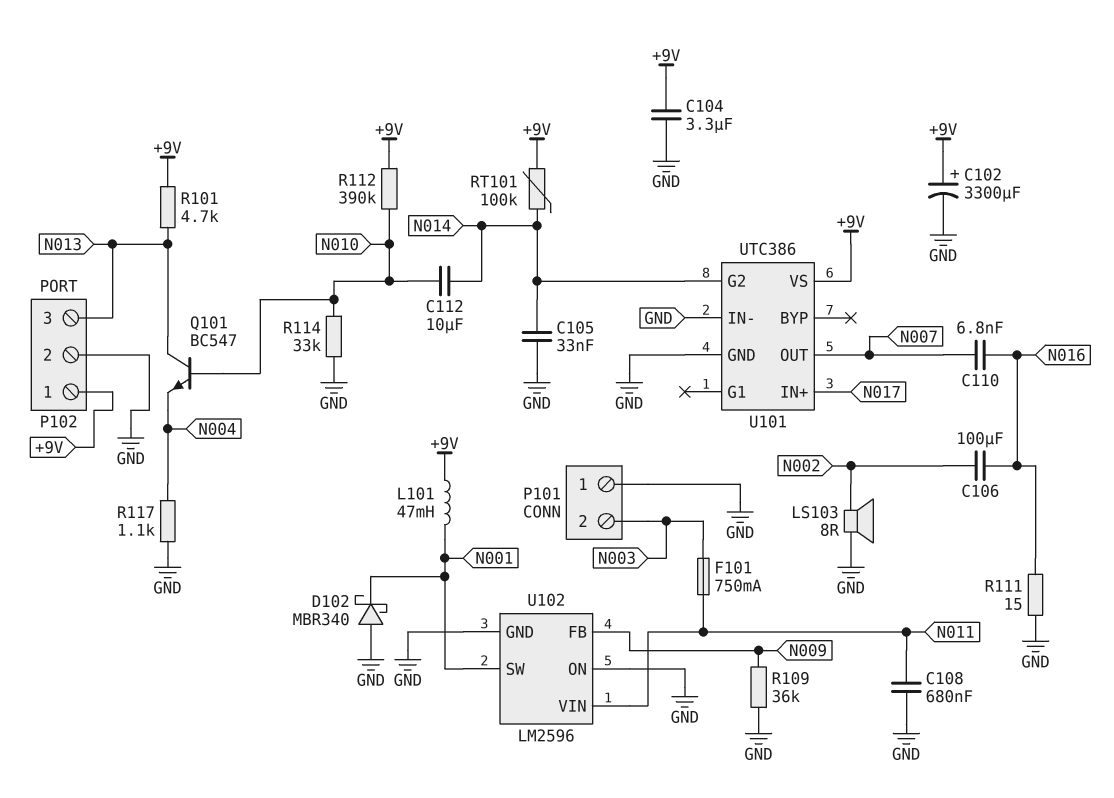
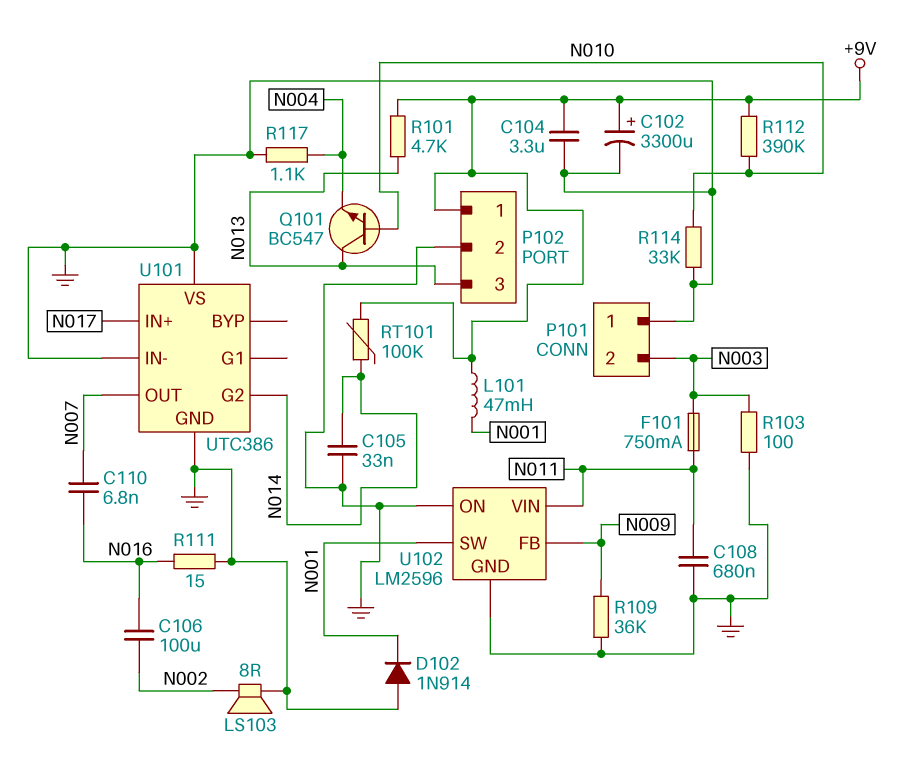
C112: 10uF (N010, N014) -> none
D102: schottky MBR340 (A GND, K N001) -> diode 1N914 (A GND, K N001)
R103: none -> 100 (GND, N003)
U101 pin VS: +9V -> GND

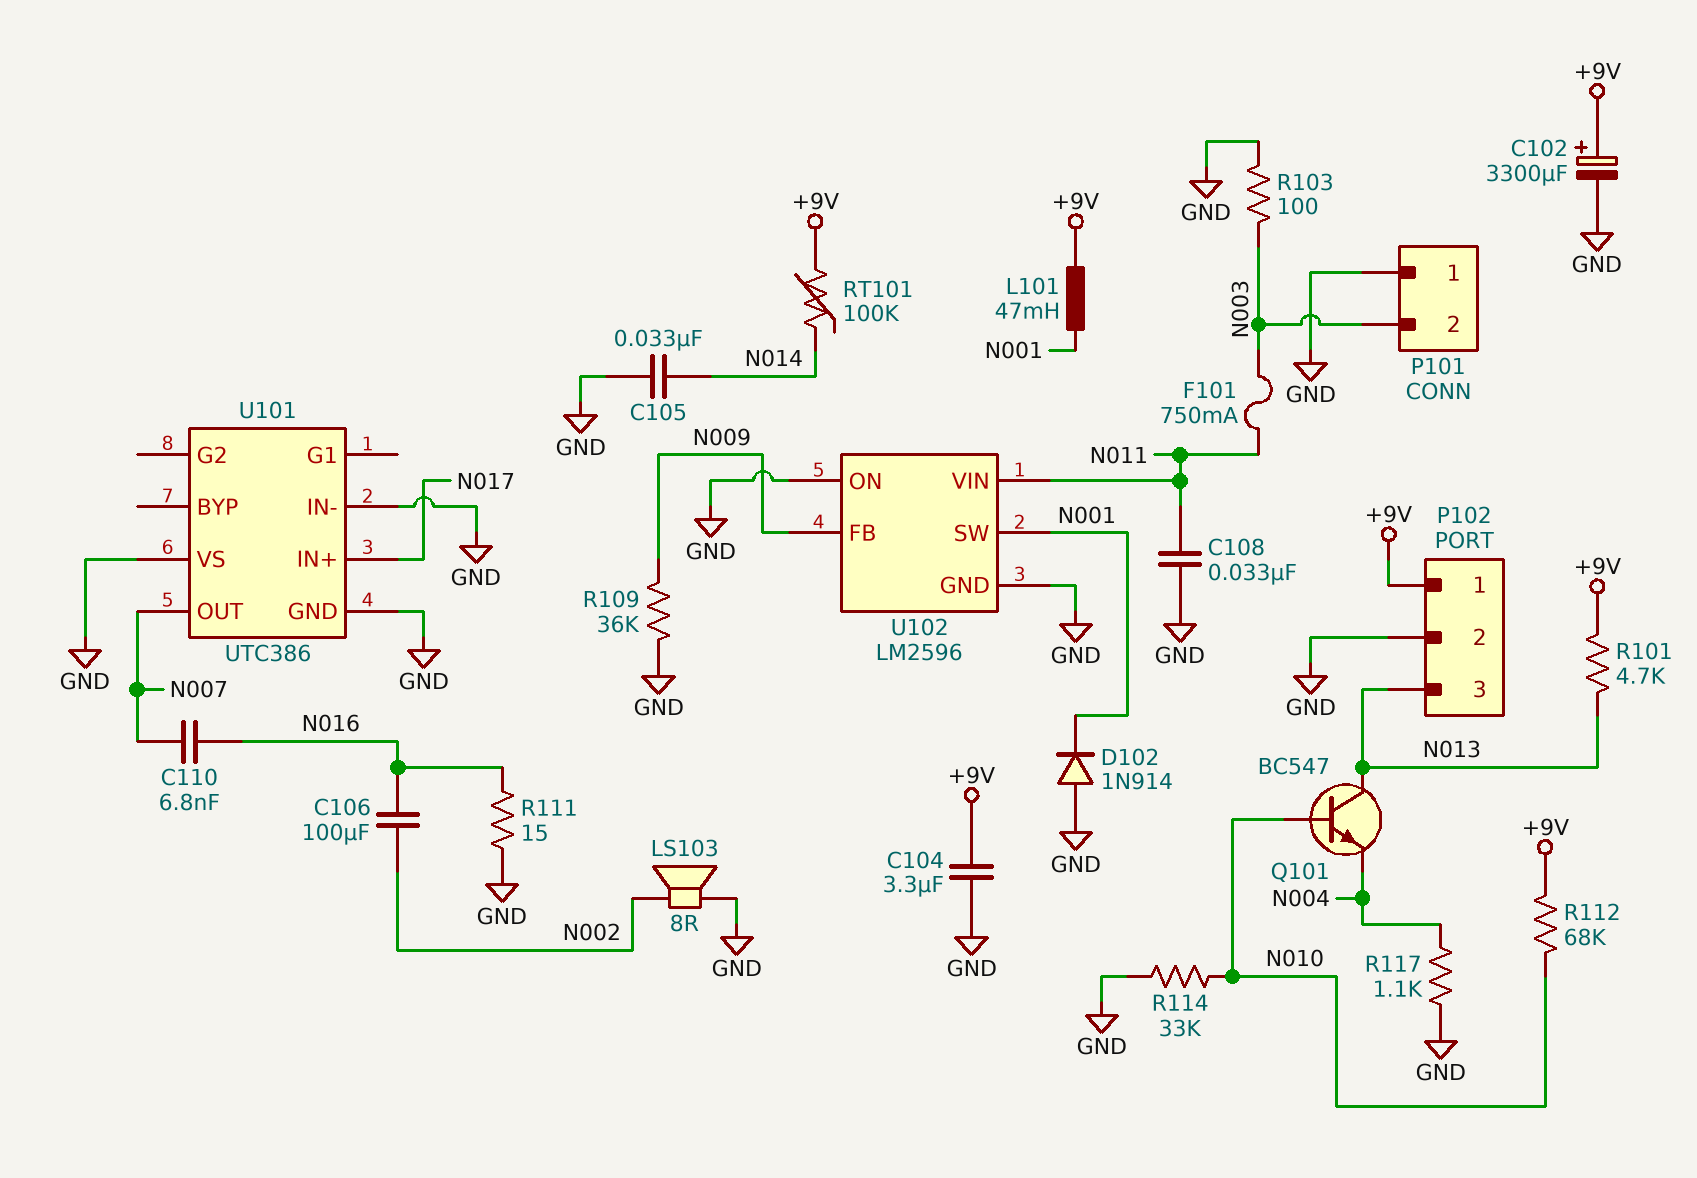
C108: 680nF (GND, N011) -> 33nF (GND, N011)
R112: 390k (+9V, N010) -> 68k (+9V, N010)
U101 pin G2: N014 -> none

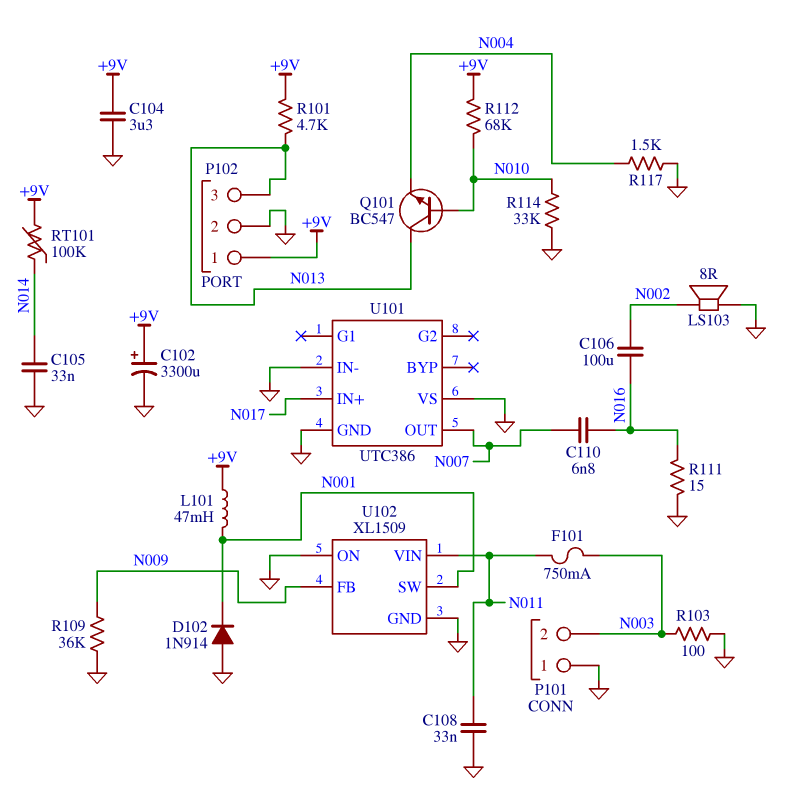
R117: 1.1k (GND, N004) -> 1.5k (GND, N004)
U102: LM2596 -> XL1509

